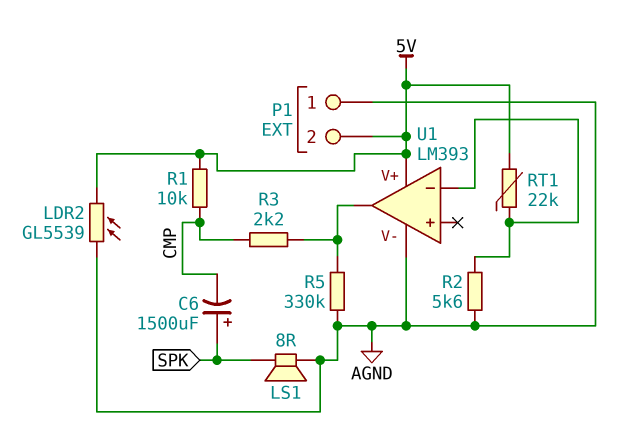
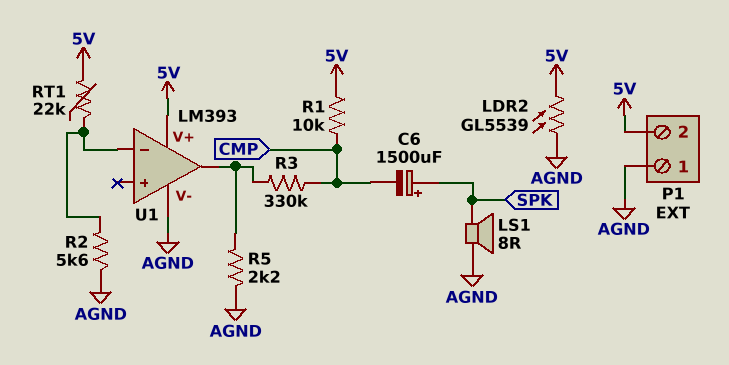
R3: 2.2k (CMP, U1/out) -> 330k (CMP, U1/out)
R5: 330k (AGND, U1/out) -> 2.2k (AGND, U1/out)

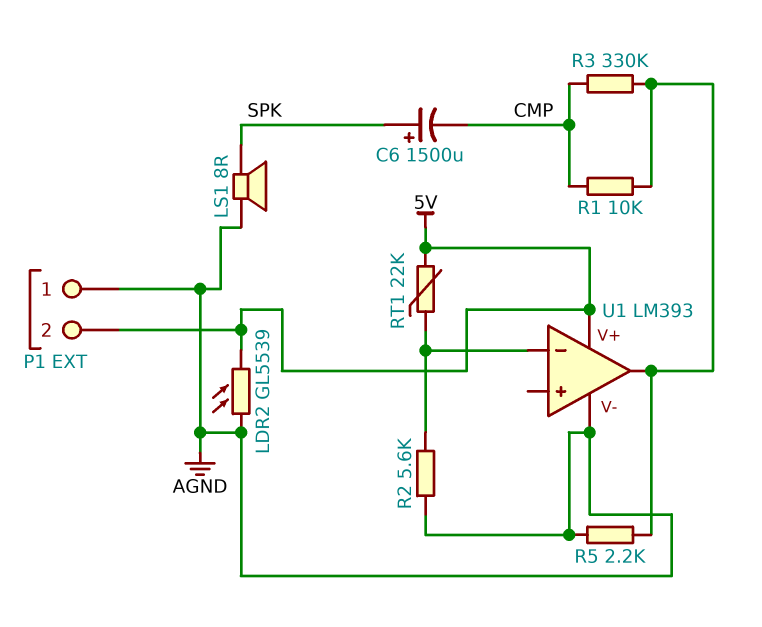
R1: 10k (5V, CMP) -> 10k (CMP, U1/out)

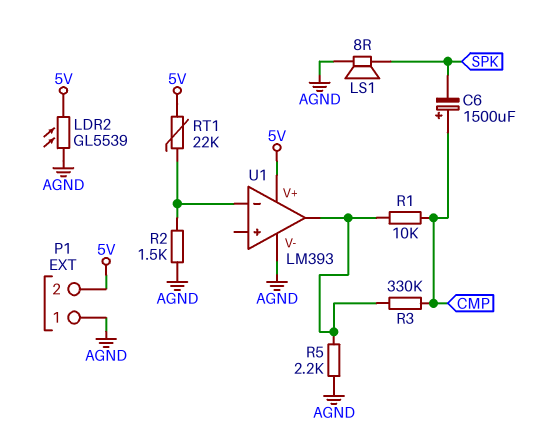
C6: 1500uF (plus SPK, minus CMP) -> 1500uF (plus CMP, minus SPK)
R2: 5.6k (AGND, U1/in-) -> 1.5k (AGND, U1/in-)

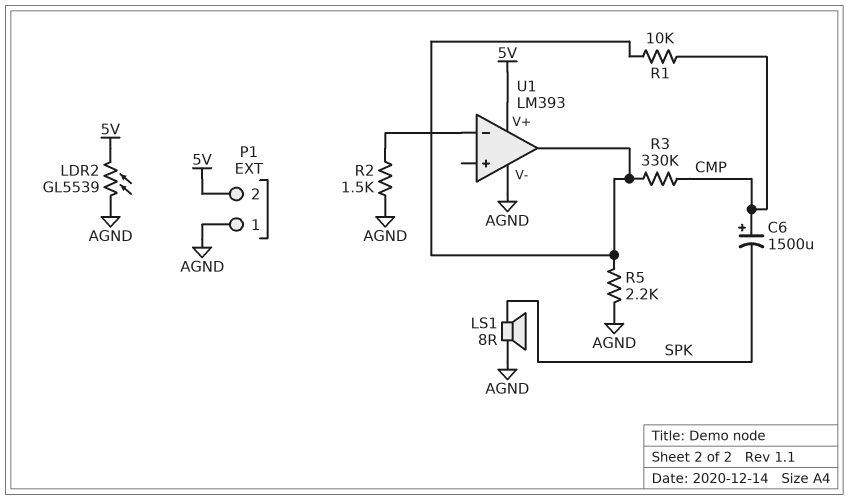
RT1: 22k (5V, U1/in-) -> none

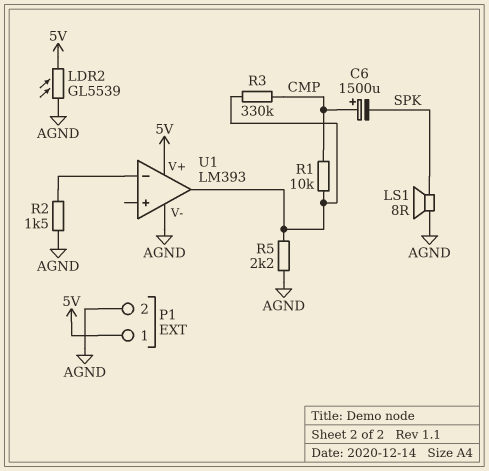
P1 pin 1: AGND -> 5V
P1 pin 2: 5V -> AGND

